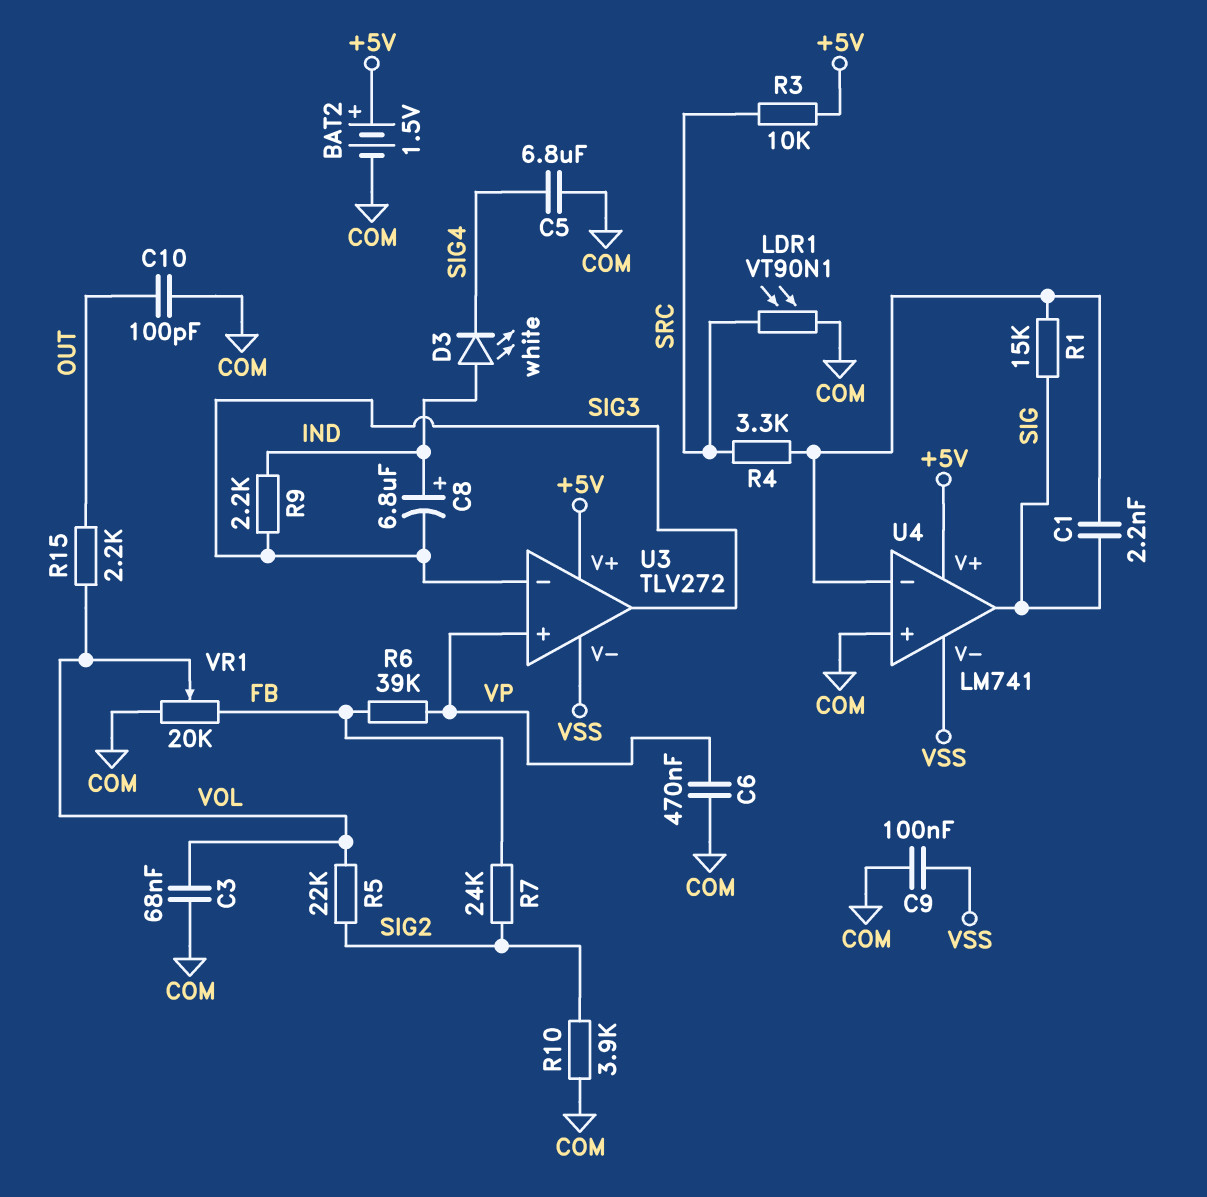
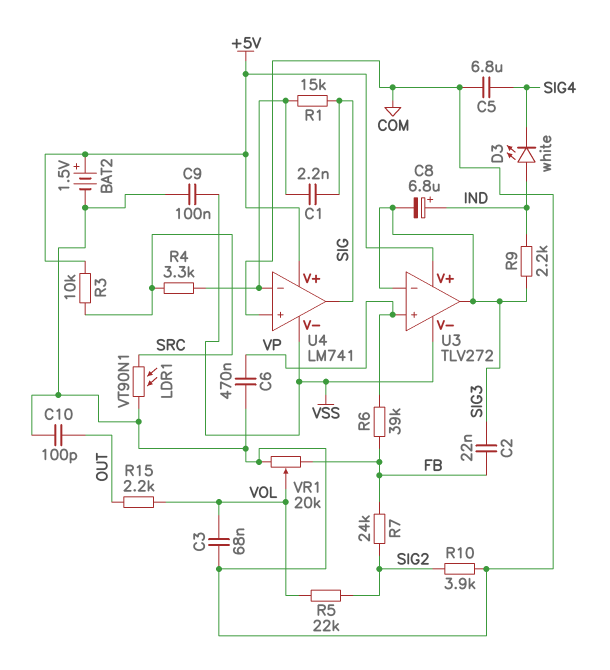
C2: none -> 22nF (FB, SIG3)

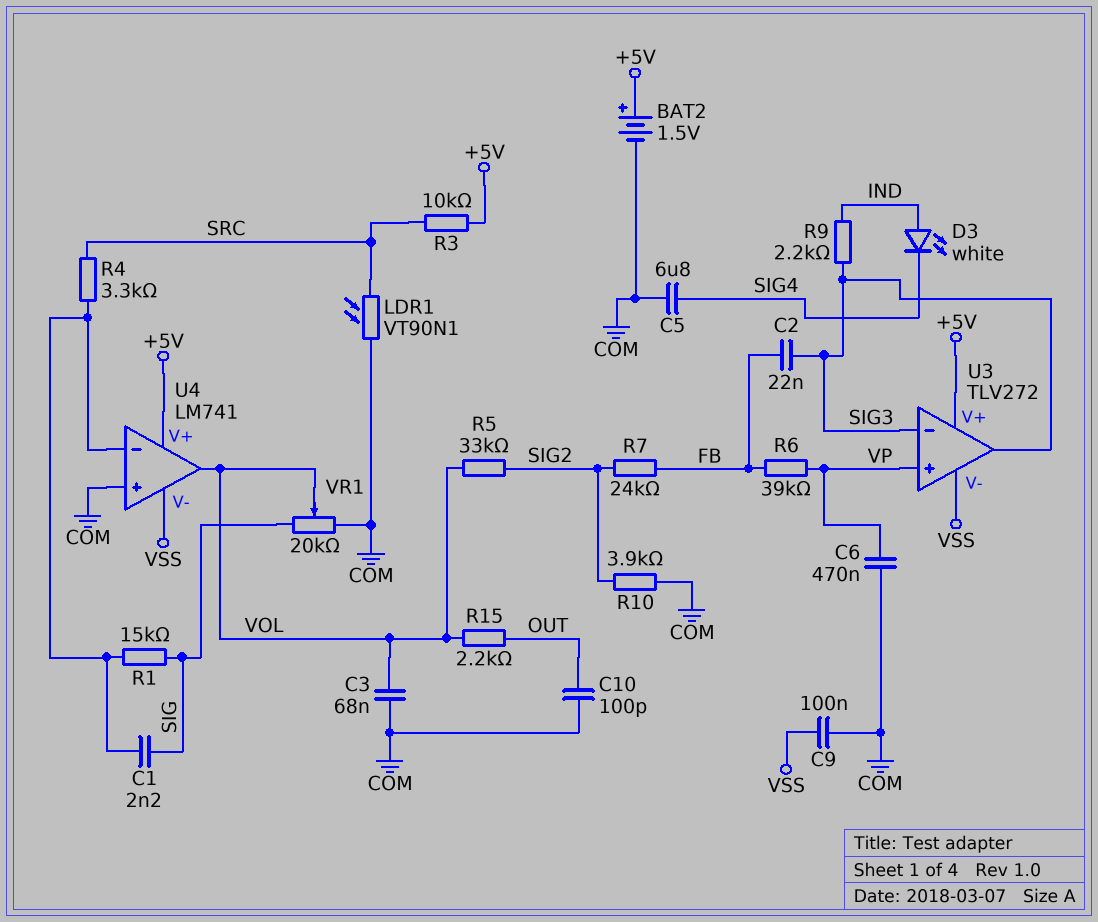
C8: 6.8uF (plus IND, minus SIG3) -> none
R5: 22k (SIG2, VOL) -> 33k (SIG2, VOL)
U4 pin out: SIG -> VOL
VR1: 20k (COM, FB, wiper VOL) -> 20k (COM, SIG, wiper VOL)

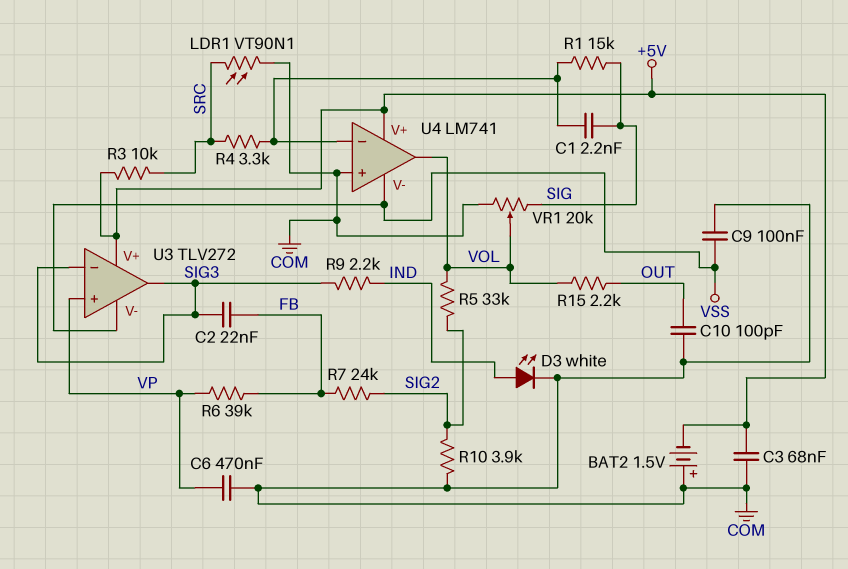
BAT2: 1.5V (plus +5V, minus COM) -> 1.5V (plus COM, minus +5V)
C3: 68nF (COM, VOL) -> 68nF (+5V, COM)
C5: 6.8uF (COM, SIG4) -> none
D3: LED white (A IND, K SIG4) -> LED white (A IND, K COM)

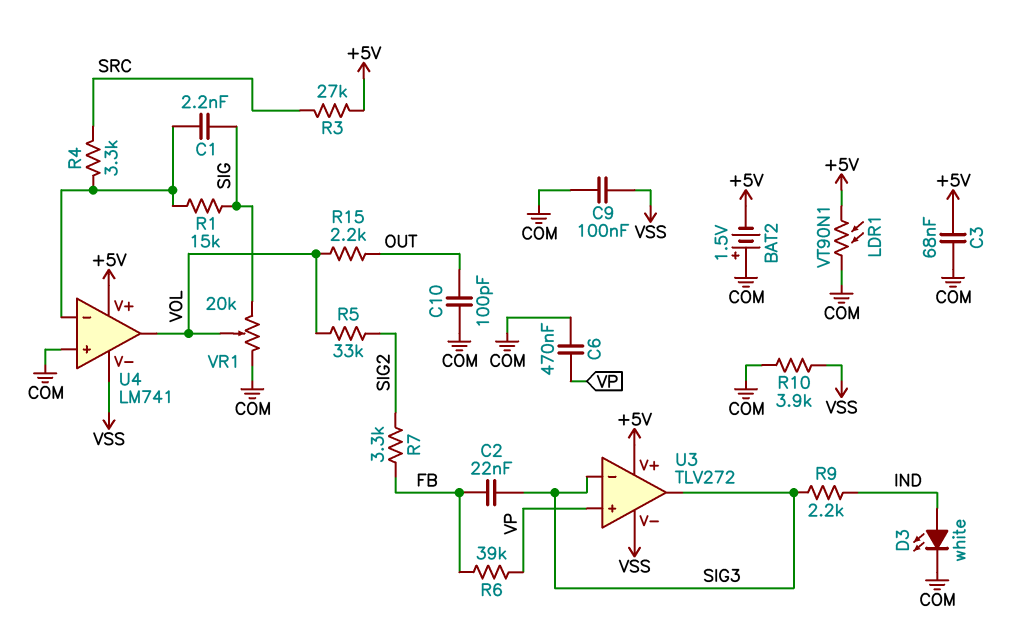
LDR1: VT90N1 (COM, SRC) -> VT90N1 (+5V, COM)
R3: 10k (+5V, SRC) -> 27k (+5V, SRC)
R7: 24k (FB, SIG2) -> 3.3k (FB, SIG2)
R10: 3.9k (COM, SIG2) -> 3.9k (COM, VSS)

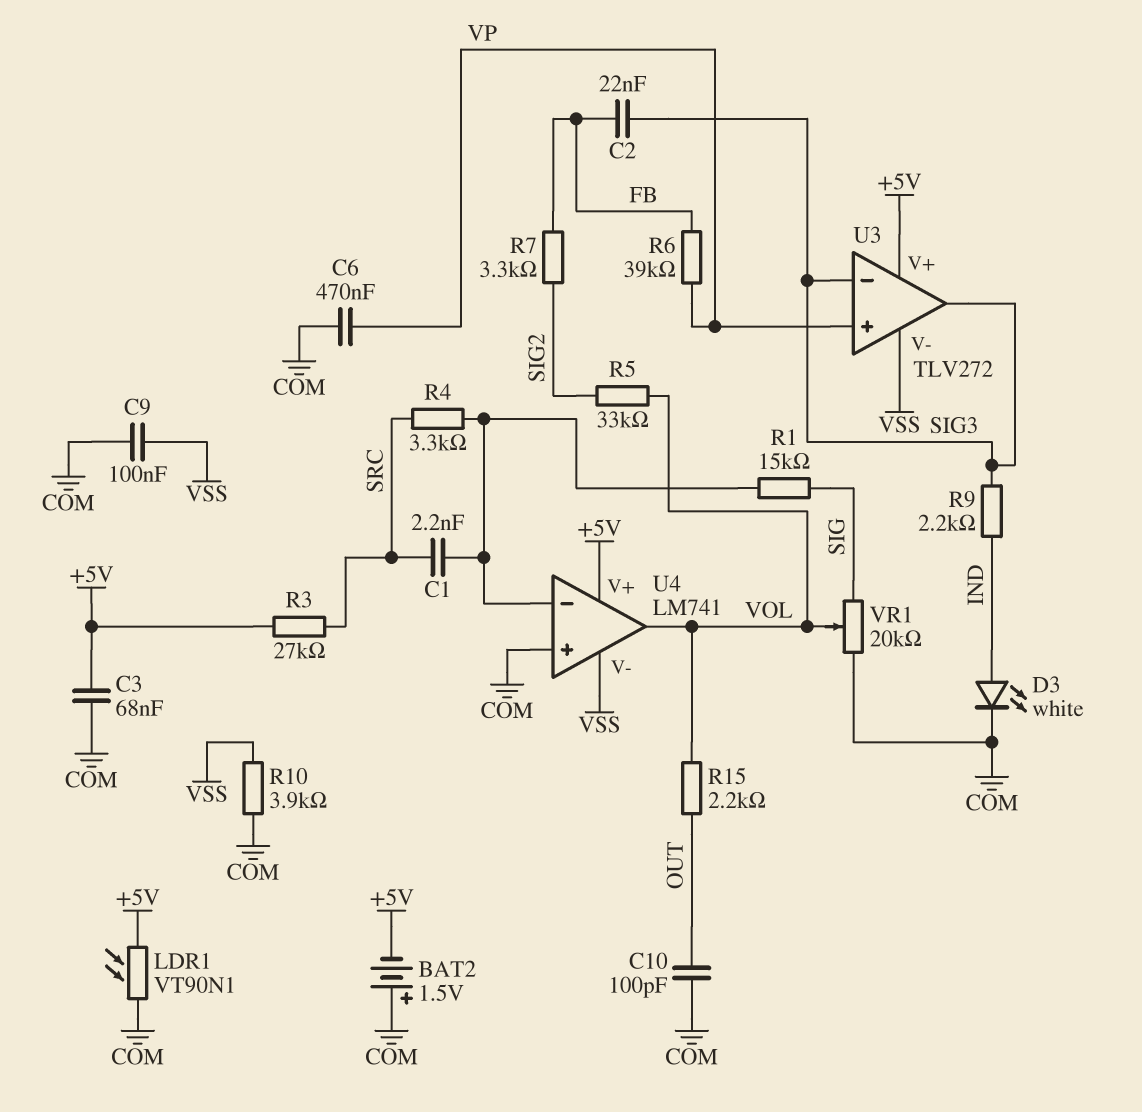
C1: 2.2nF (SIG, U4/in-) -> 2.2nF (SRC, U4/in-)

